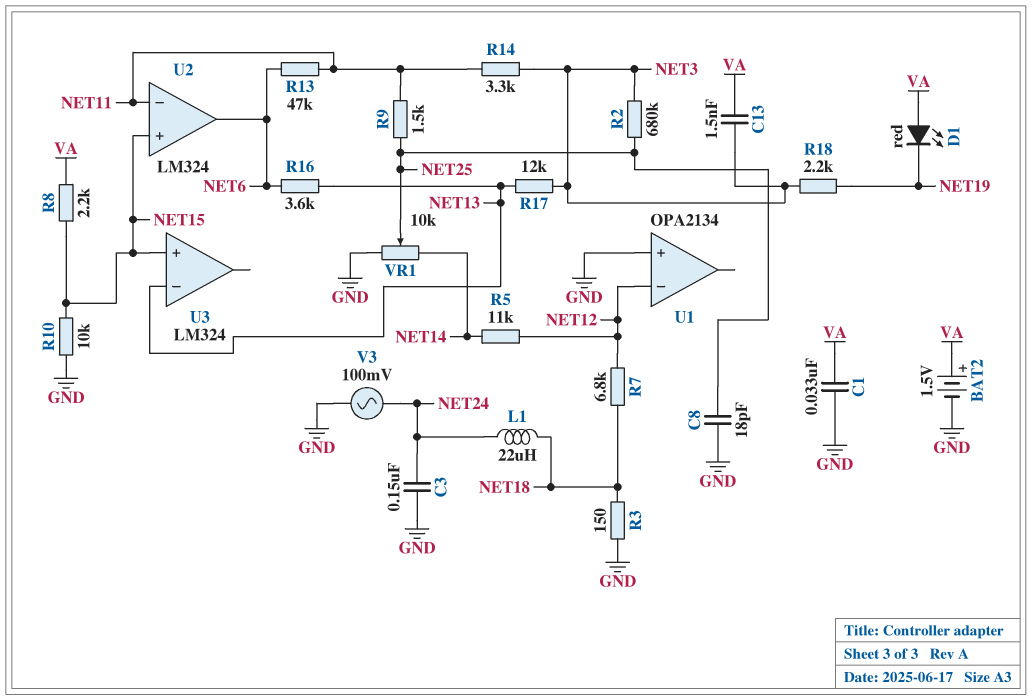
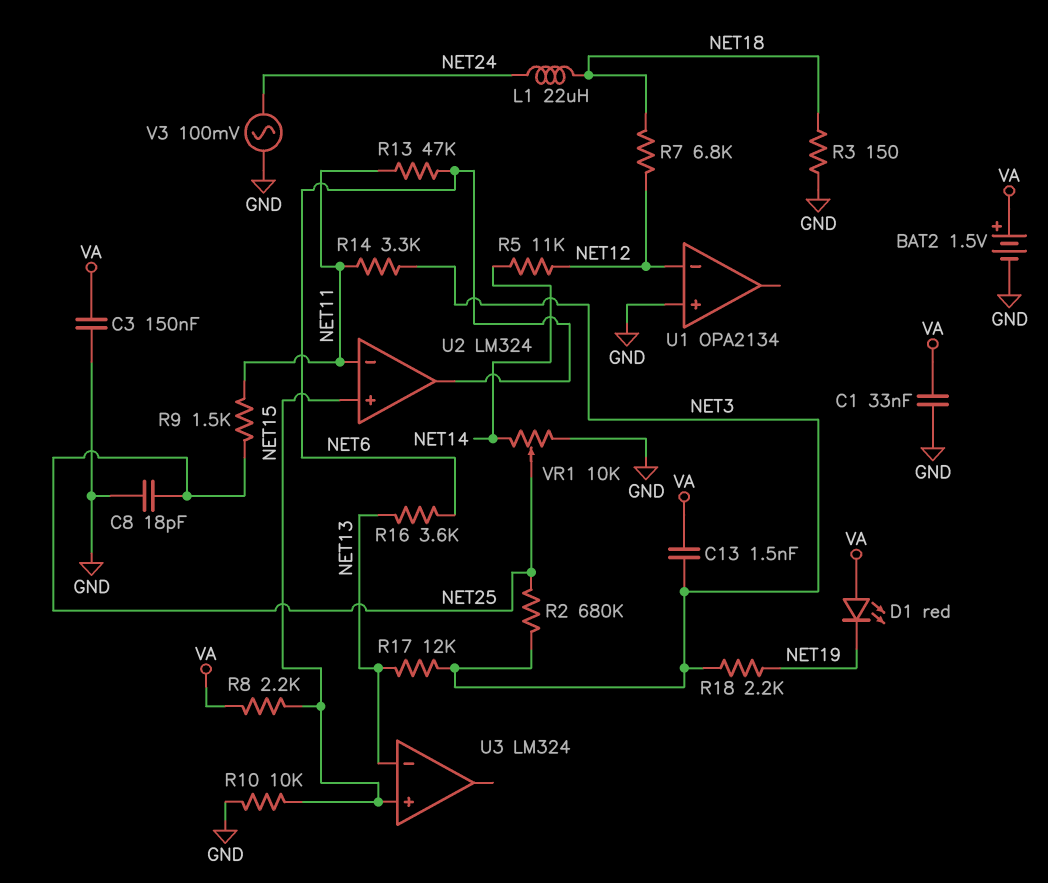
C3: 150nF (GND, NET24) -> 150nF (GND, VA)

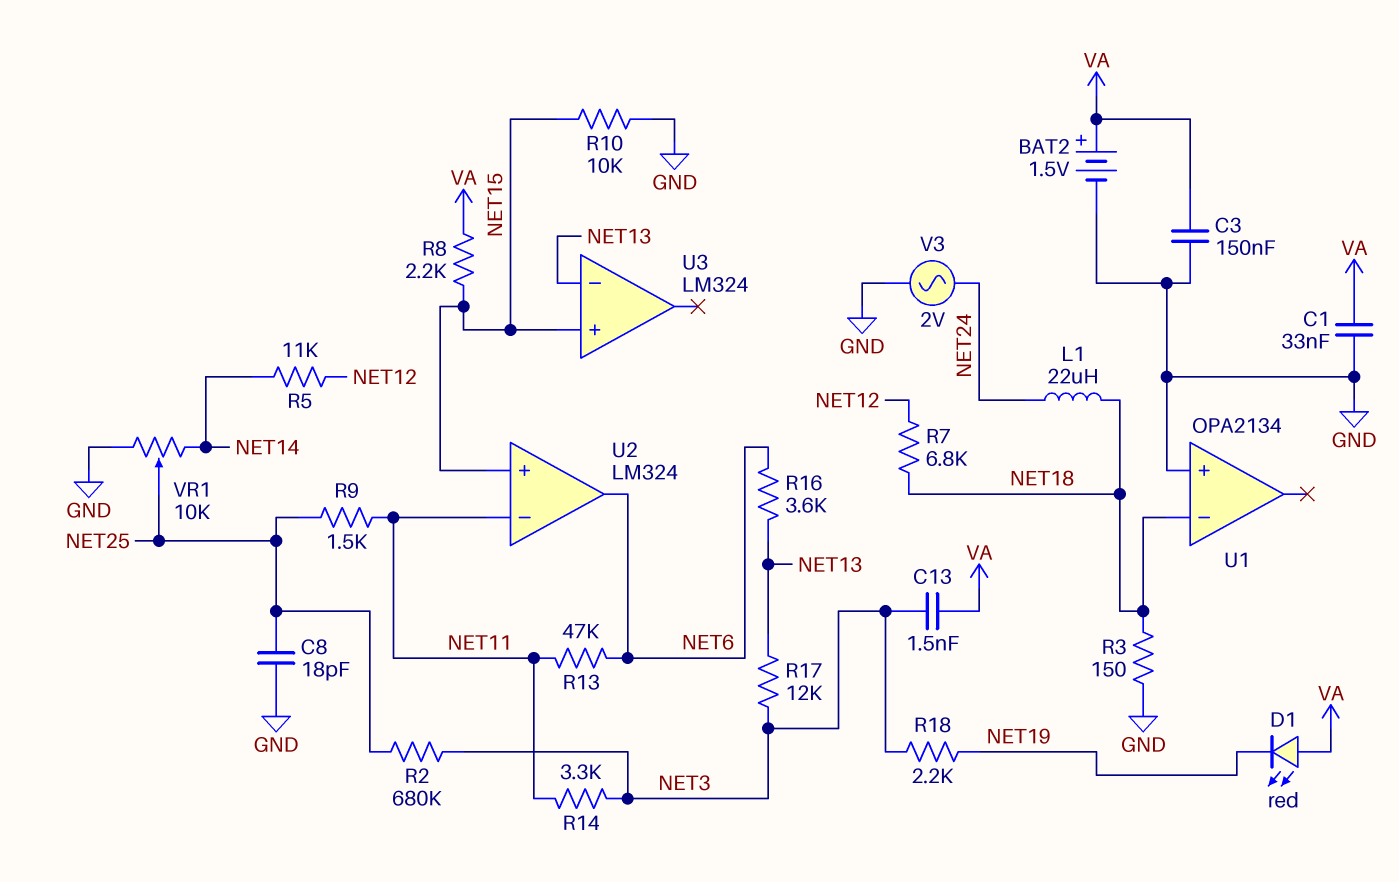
U1 pin in-: NET12 -> NET18
V3: AC 100mV (GND, NET24) -> AC 2V (GND, NET24)

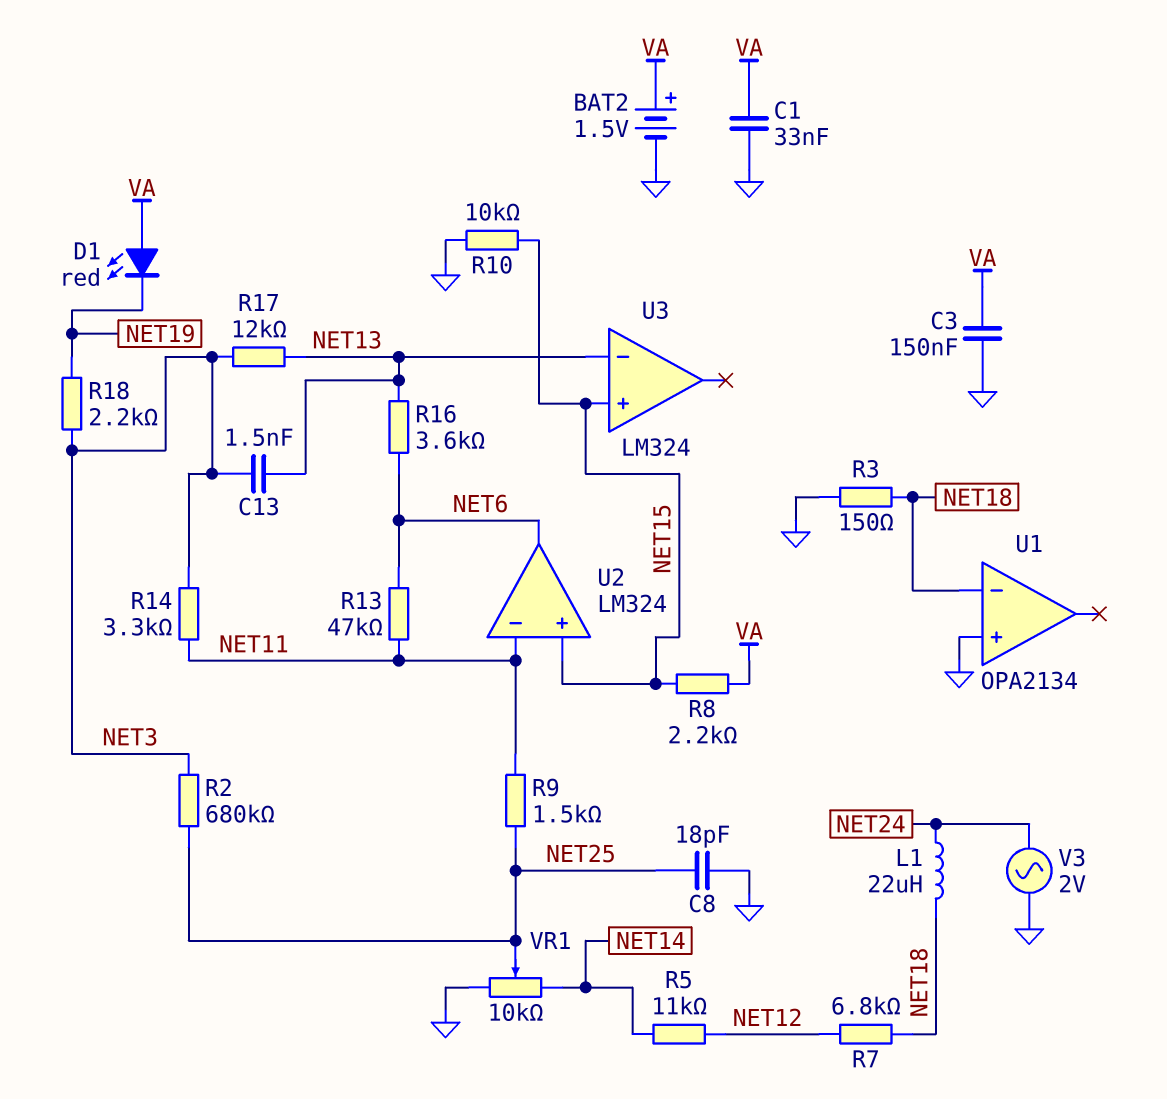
C13: 1.5nF (NET3, VA) -> 1.5nF (NET3, NET13)

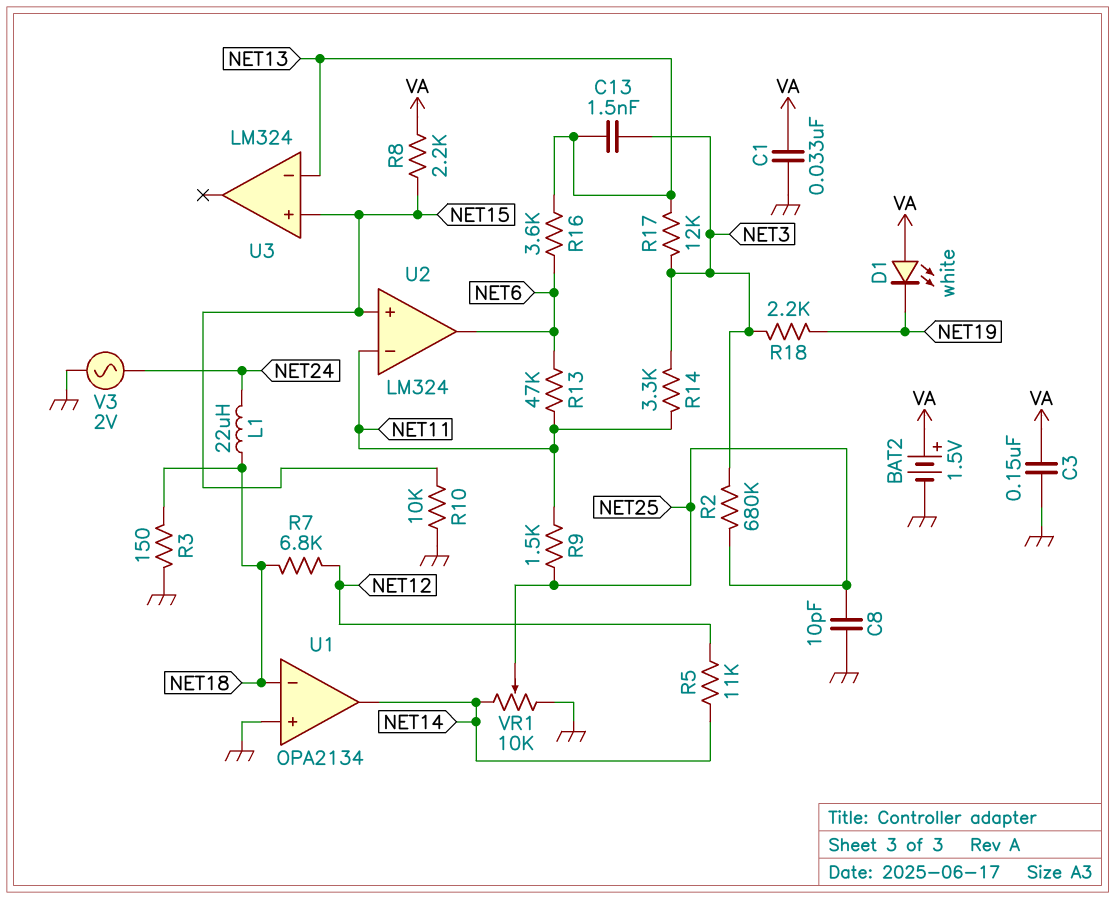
C8: 18pF (GND, NET25) -> 10pF (GND, NET25)
D1: LED red (A VA, K NET19) -> LED white (A VA, K NET19)
U1 pin out: none -> NET14

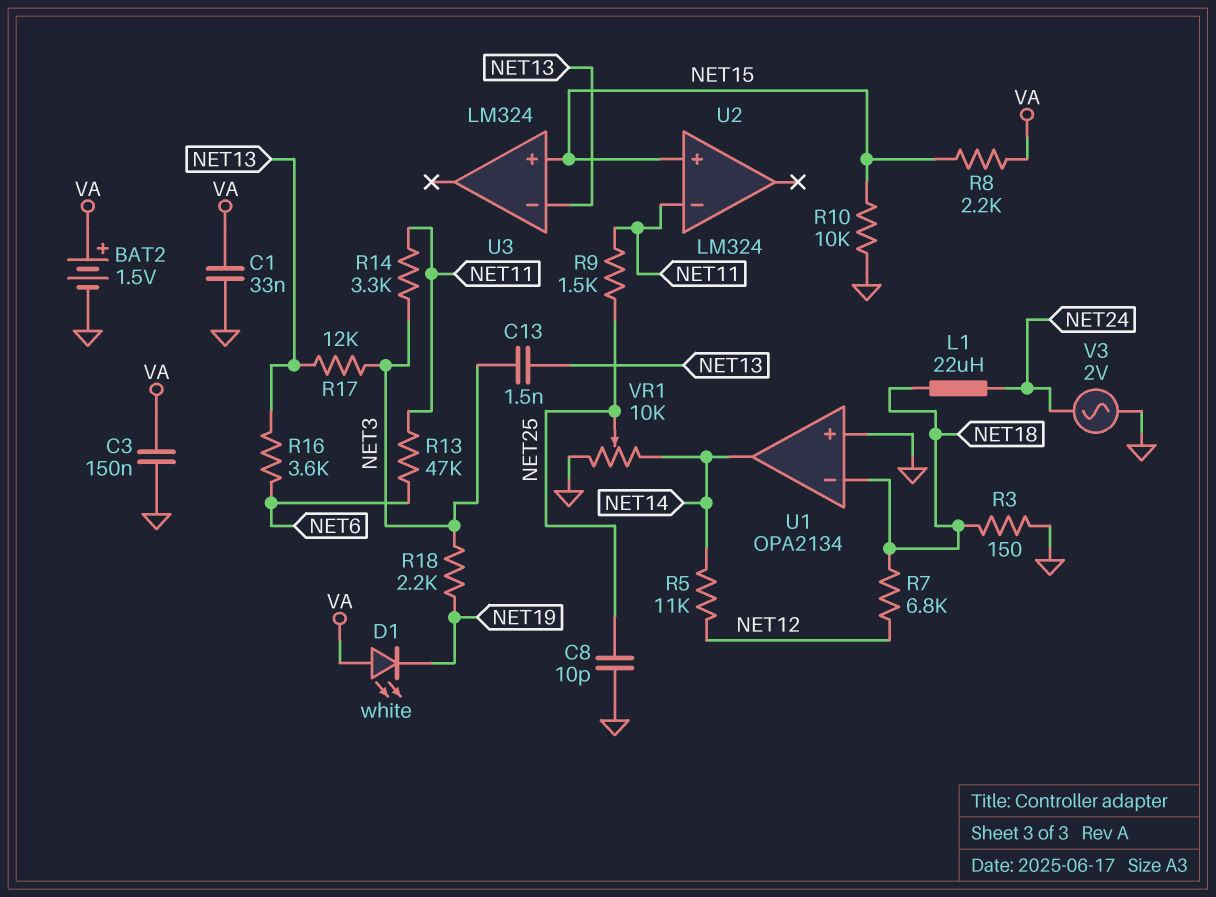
R2: 680k (NET3, NET25) -> none
U2 pin out: NET6 -> none

